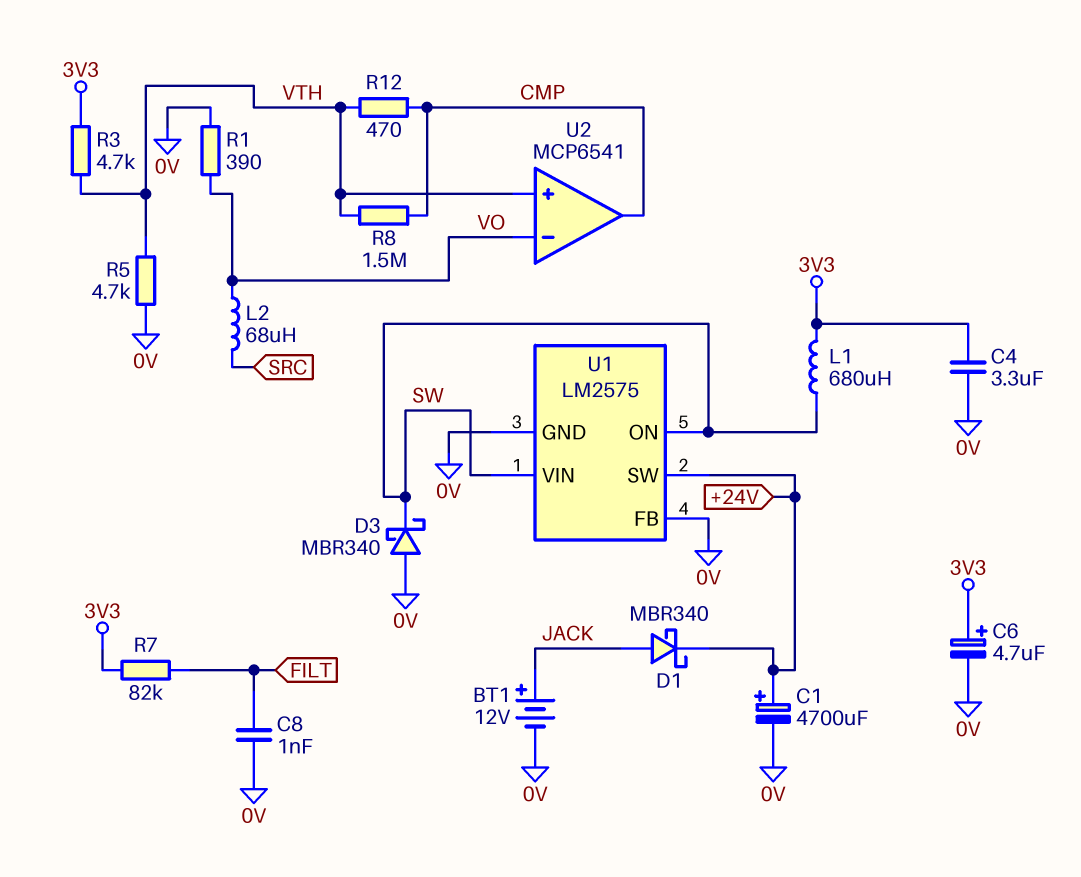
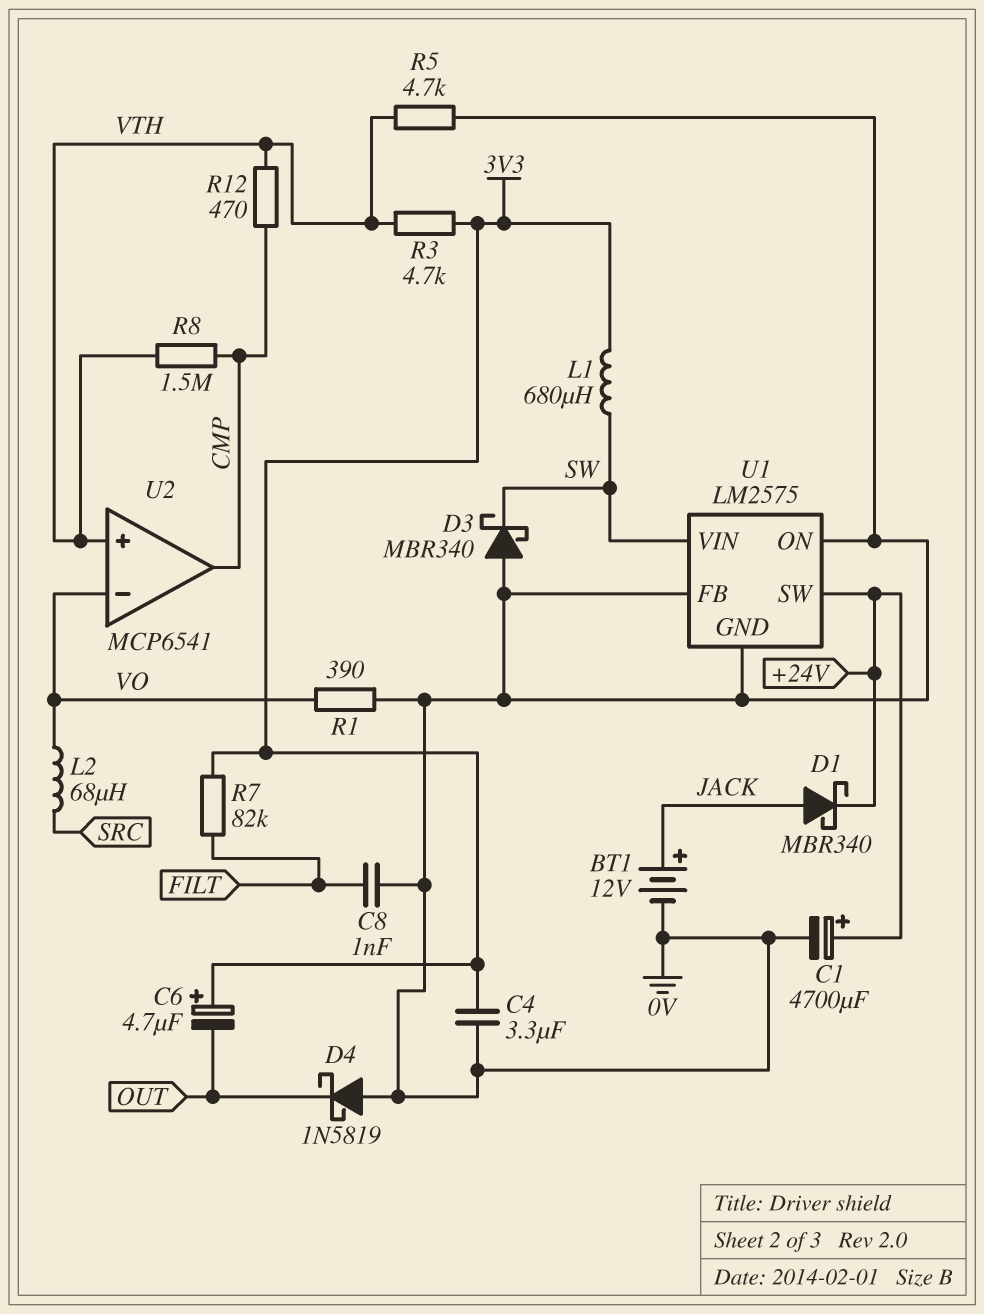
C6: 4.7uF (plus 3V3, minus 0V) -> 4.7uF (plus 3V3, minus OUT)
D4: none -> schottky 1N5819 (A 0V, K OUT)
U1 pin ON: SW -> 0V

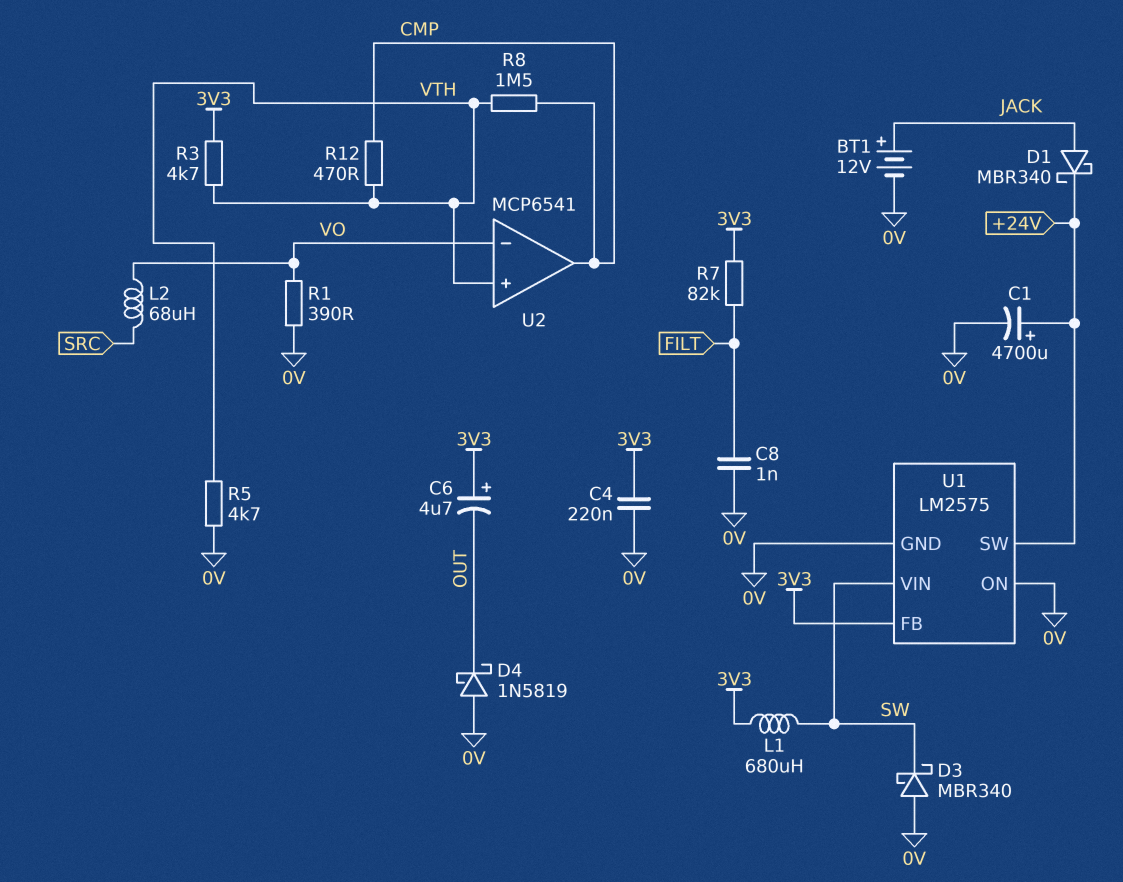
C4: 3.3uF (0V, 3V3) -> 220nF (0V, 3V3)
U1 pin FB: 0V -> 3V3

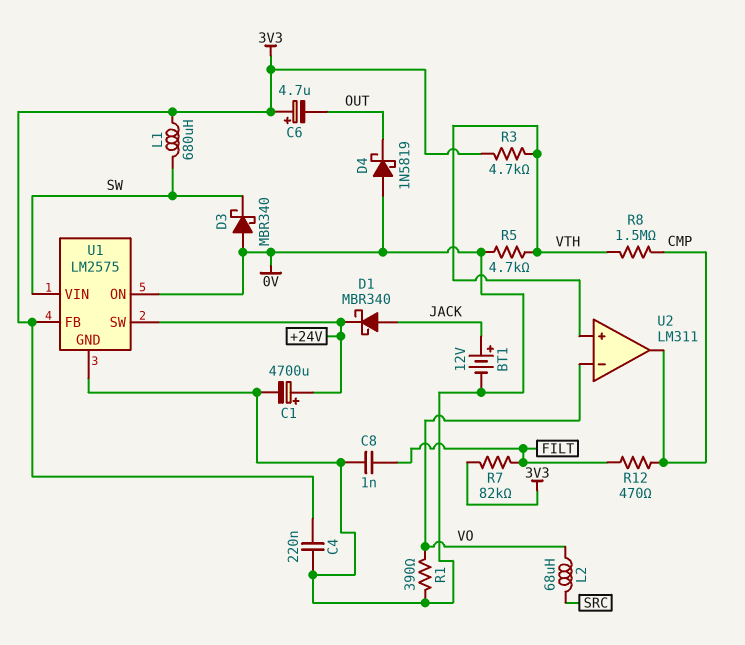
R12: 470 (CMP, VTH) -> 470 (CMP, FILT)
U2: MCP6541 -> LM311

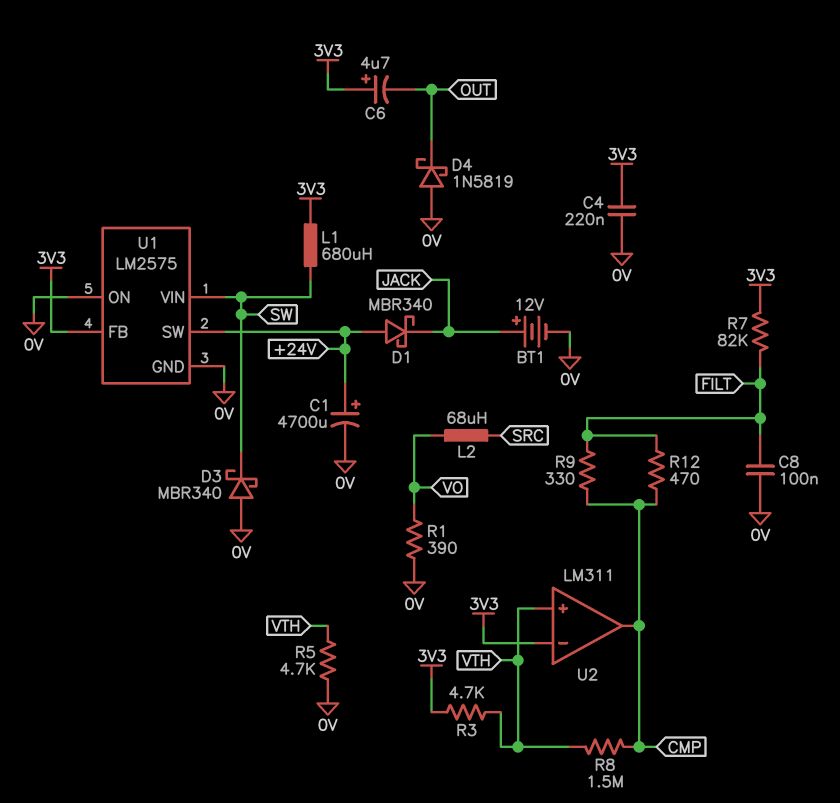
C8: 1nF (0V, FILT) -> 100nF (0V, FILT)
D1: schottky MBR340 (A JACK, K +24V) -> schottky MBR340 (A +24V, K JACK)
R9: none -> 330 (CMP, FILT)
U2 pin in-: VO -> 3V3

